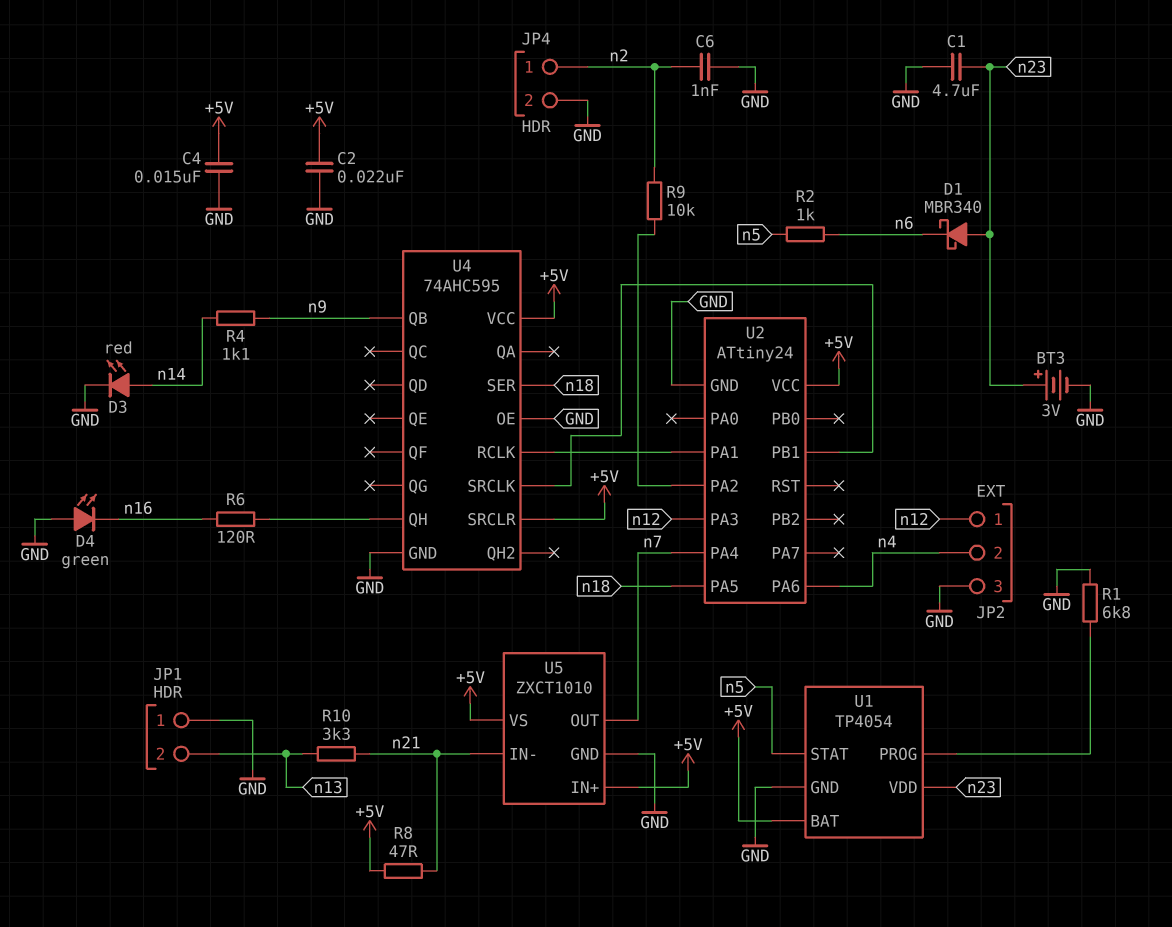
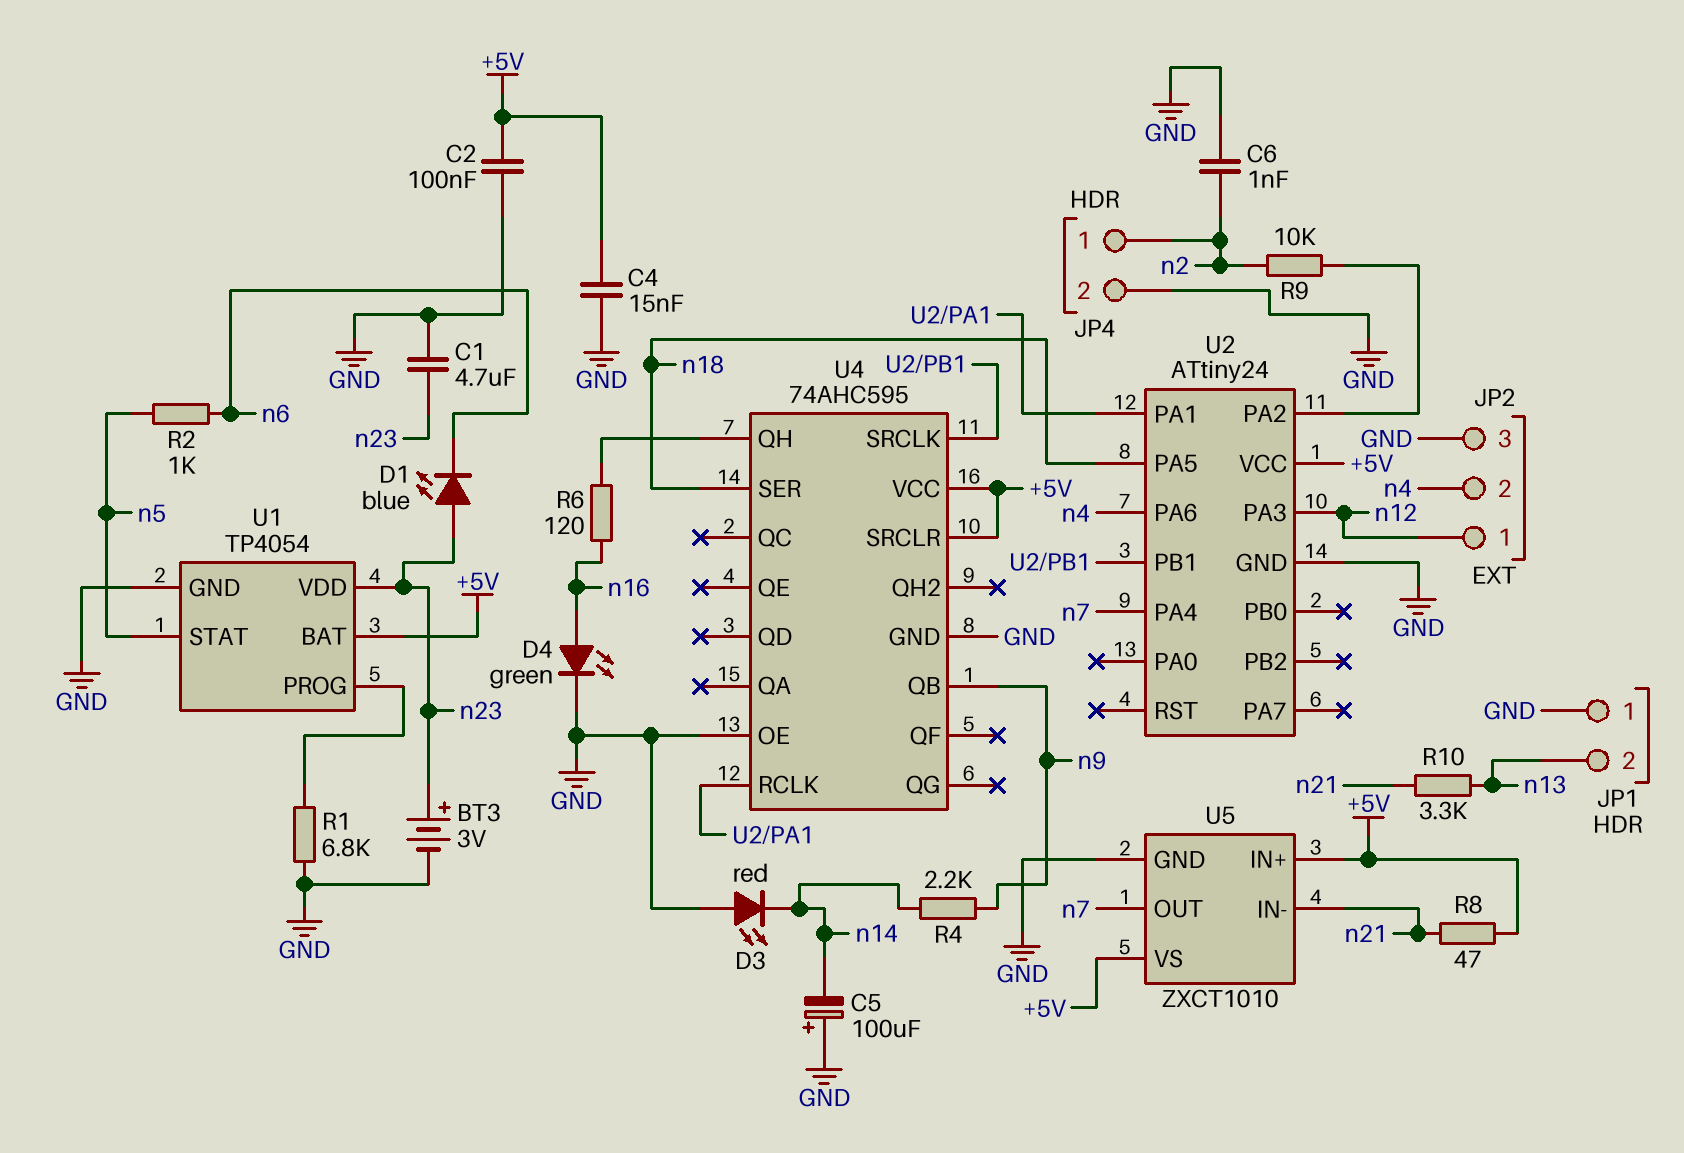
C2: 22nF (+5V, GND) -> 100nF (+5V, GND)
C5: none -> 100uF (plus GND, minus n14)
D1: schottky MBR340 (A n23, K n6) -> LED blue (A n23, K n6)
D3: LED red (A n14, K GND) -> LED red (A GND, K n14)
D4: LED green (A GND, K n16) -> LED green (A n16, K GND)
R4: 1.1k (n9, n14) -> 2.2k (n9, n14)

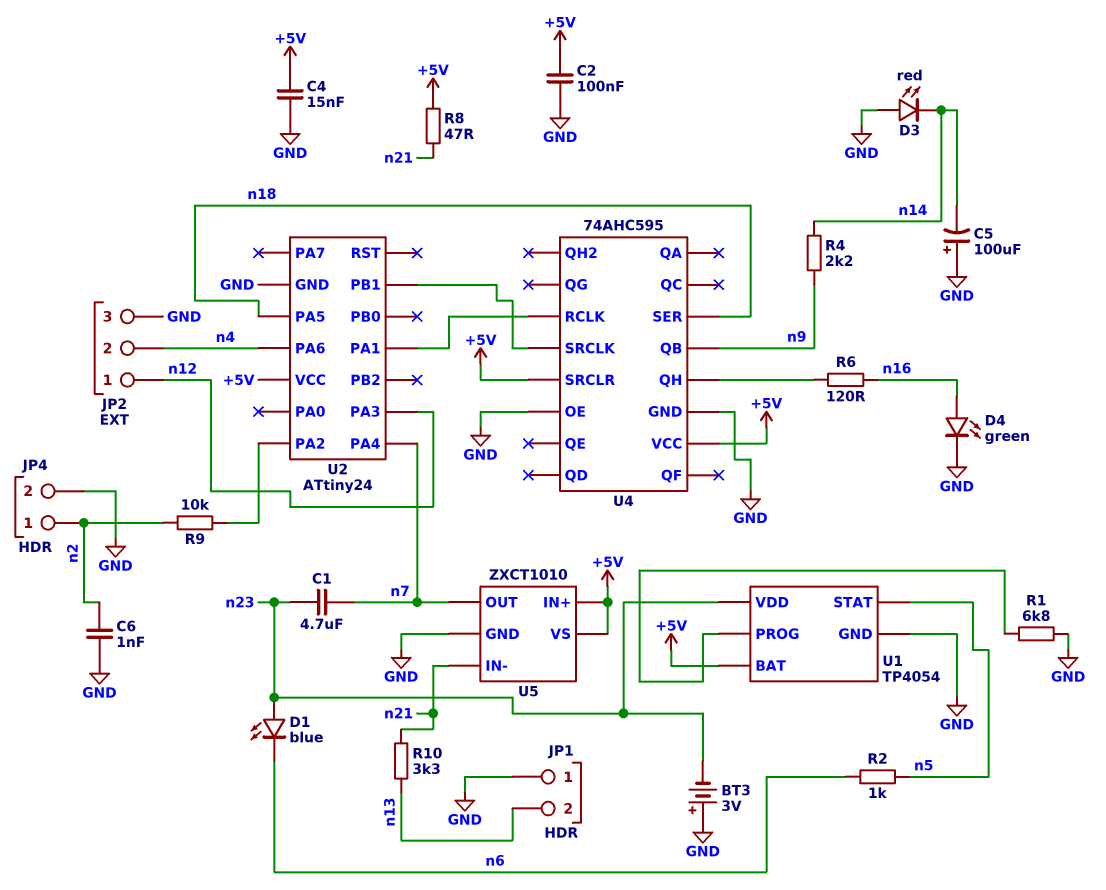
BT3: 3V (plus n23, minus GND) -> 3V (plus GND, minus n23)
C1: 4.7uF (GND, n23) -> 4.7uF (n7, n23)

